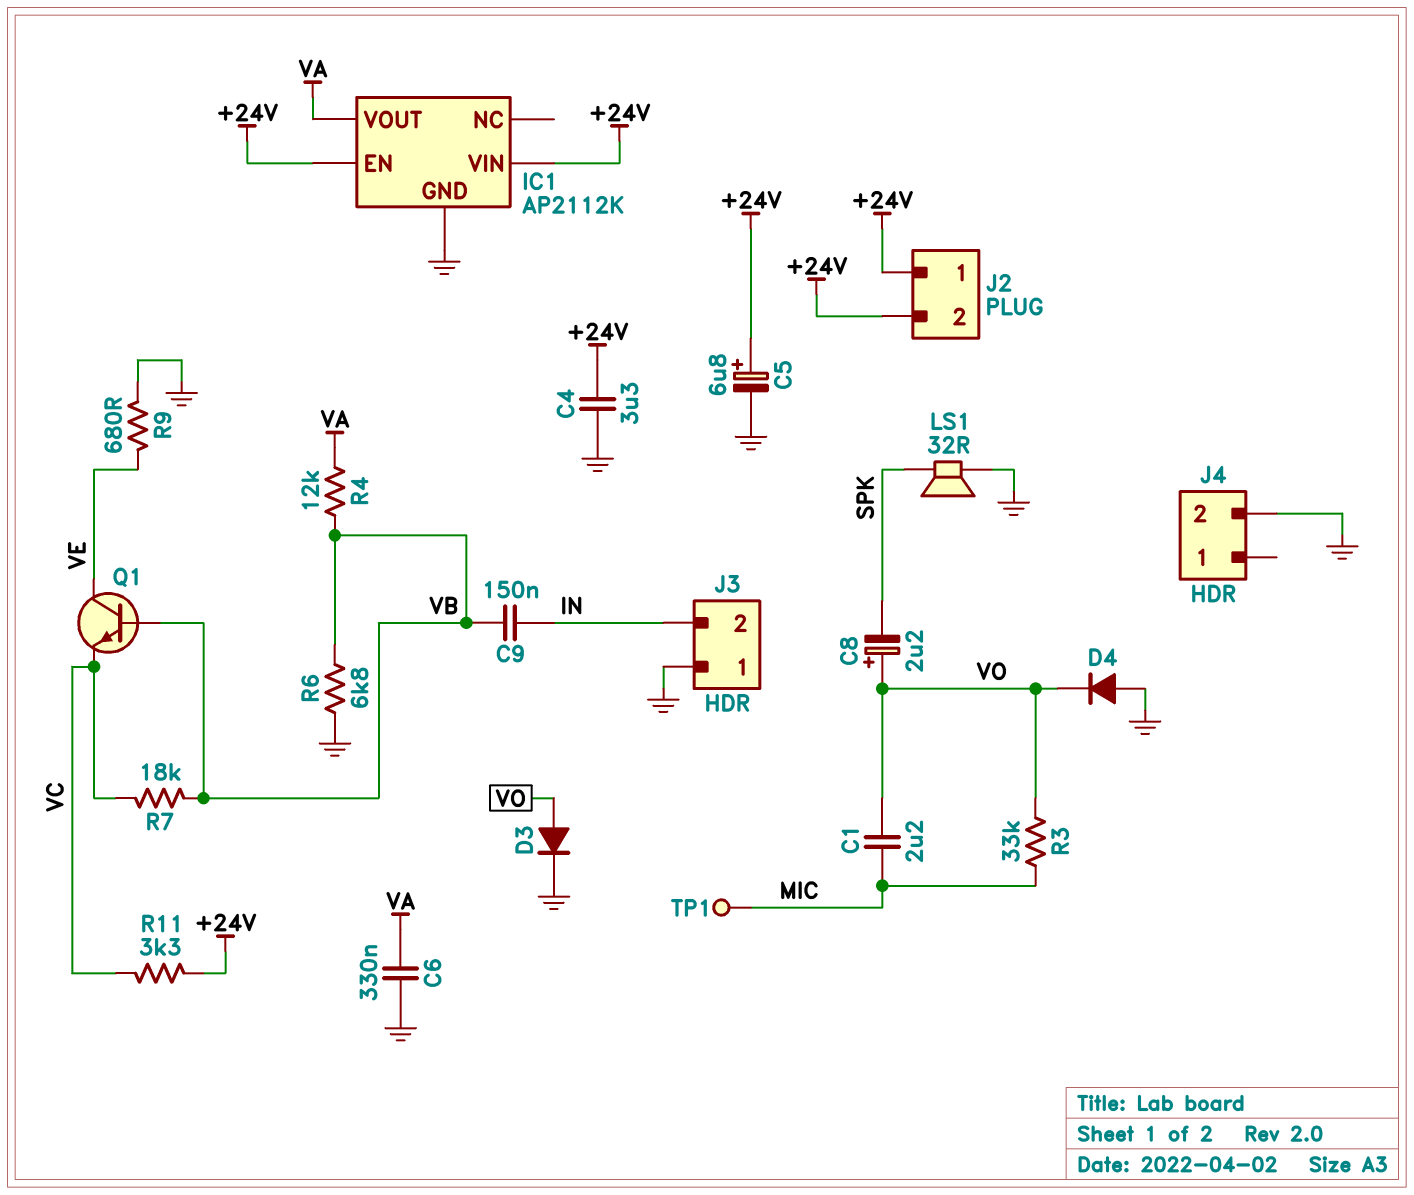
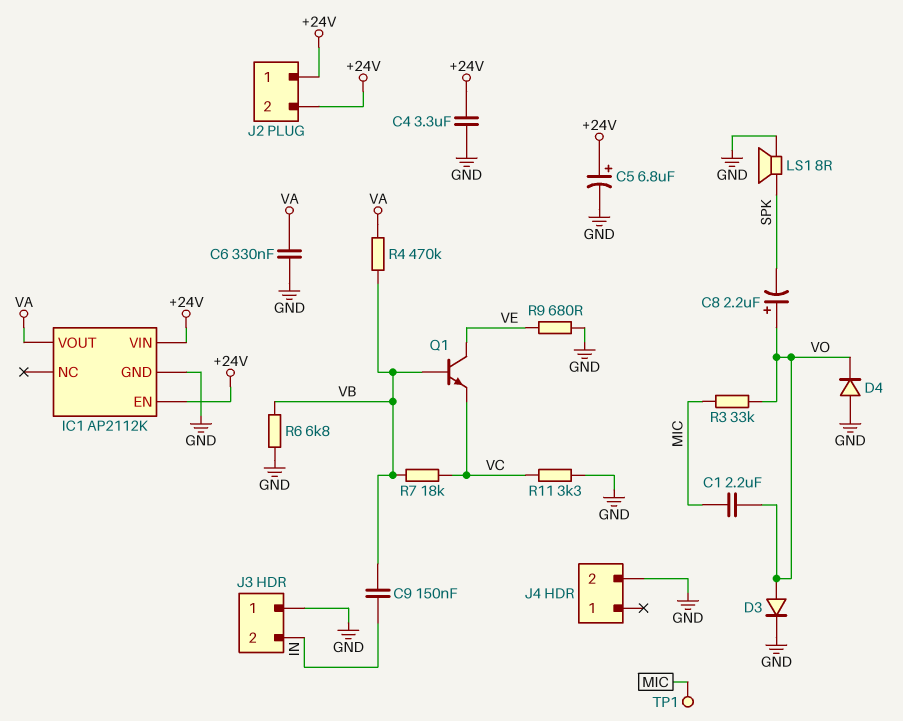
LS1: speaker 32R (GND, SPK) -> speaker 8R (GND, SPK)
R4: 12k (VA, VB) -> 470k (VA, VB)
R11: 3.3k (+24V, VC) -> 3.3k (GND, VC)

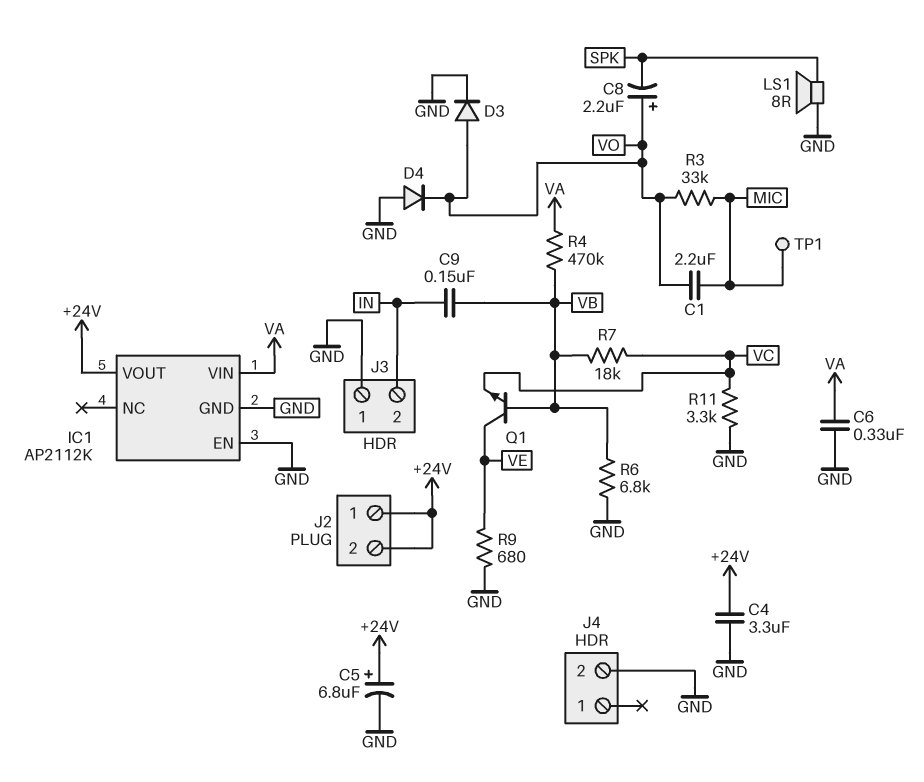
IC1 pin EN: +24V -> GND
IC1 pin VIN: +24V -> VA
IC1 pin VOUT: VA -> +24V

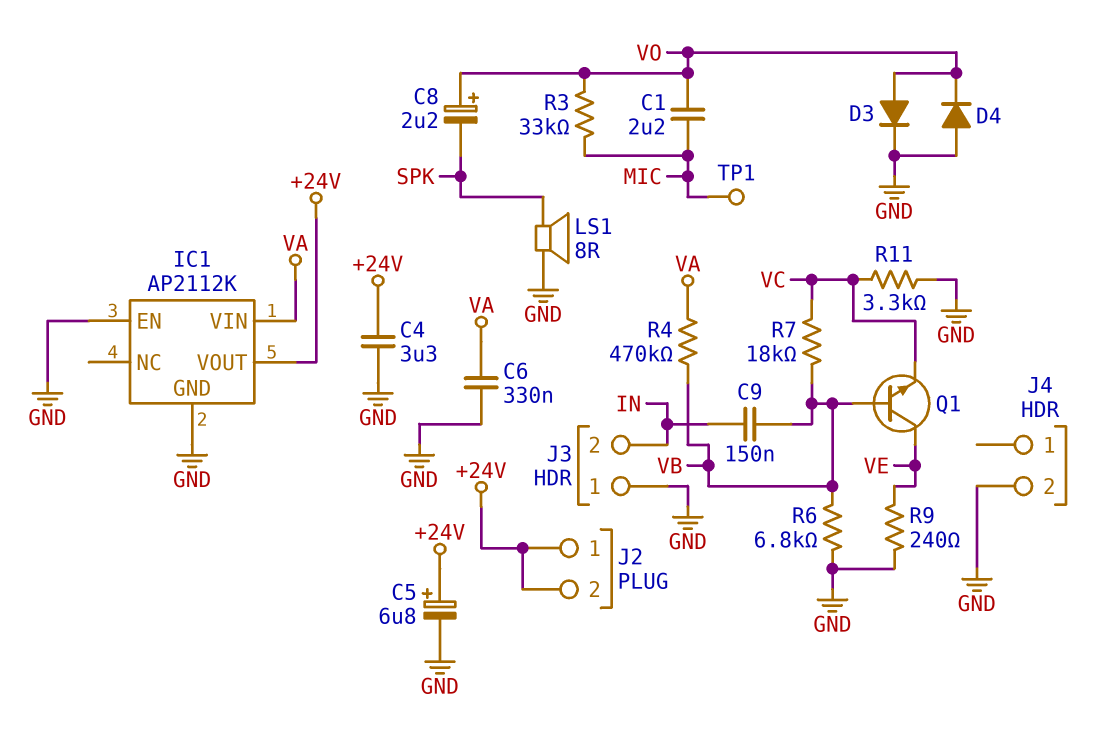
R9: 680 (GND, VE) -> 240 (GND, VE)

